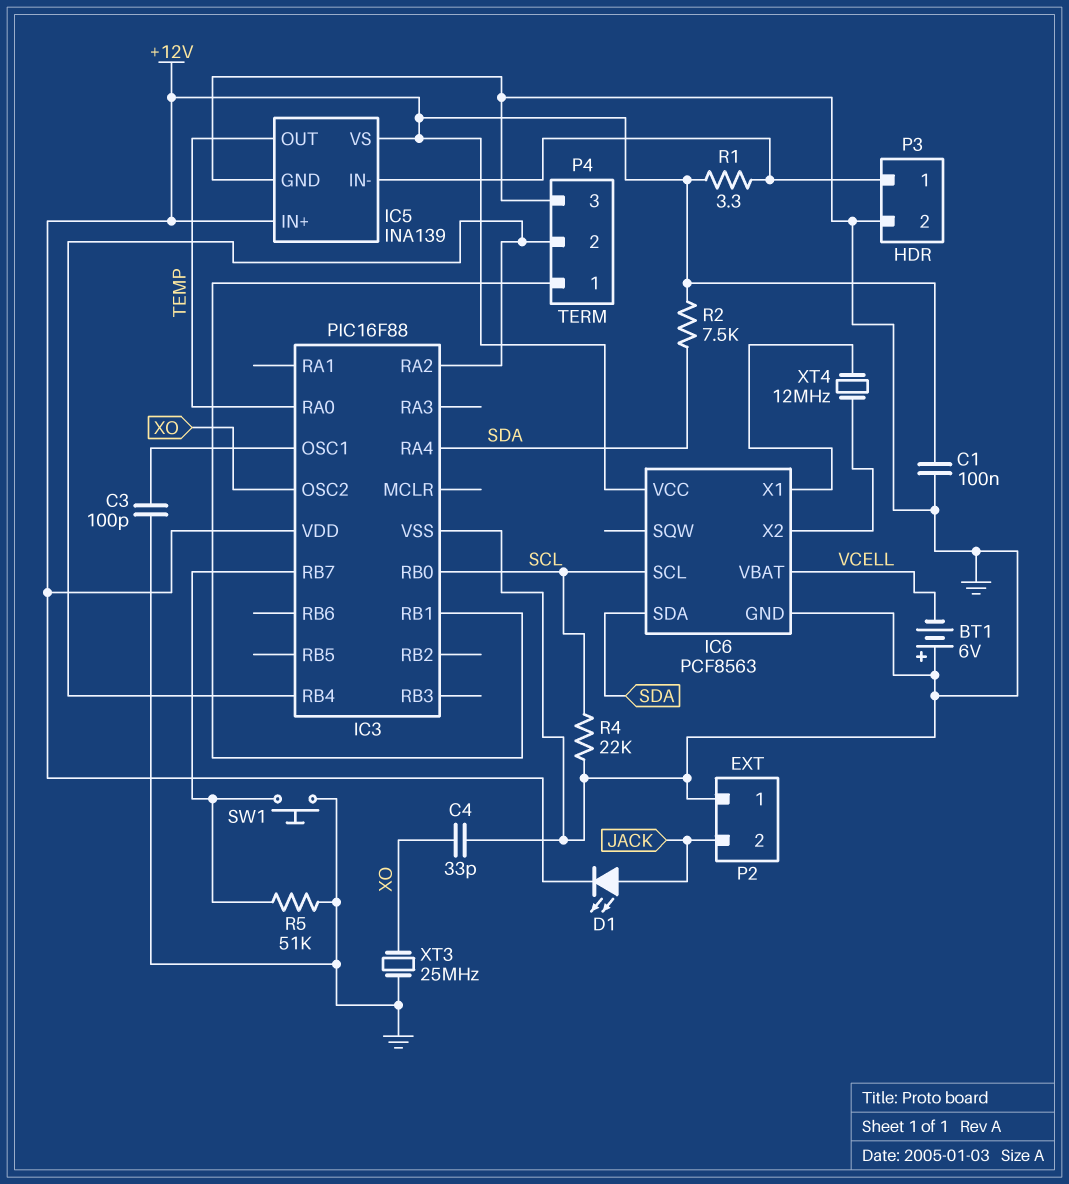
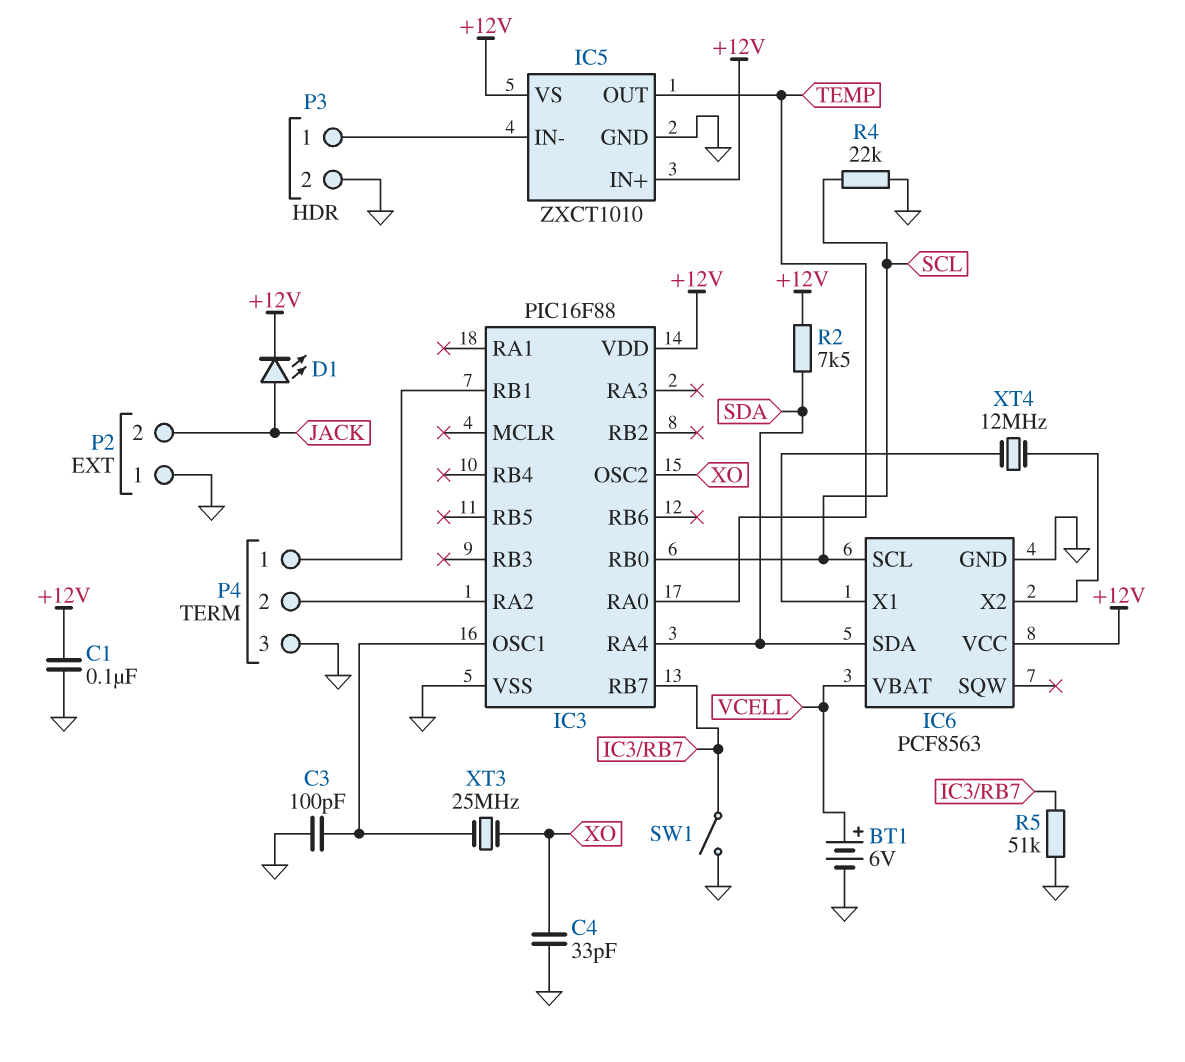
BT1: 6V (plus GND, minus VCELL) -> 6V (plus VCELL, minus GND)
IC3 pin RB4: IC3/RA2 -> none
IC5: INA139 -> ZXCT1010
R1: 3.3 (+12V, IC5/IN-) -> none
SW1: button (GND, IC3/RB7) -> switch (GND, IC3/RB7)
XT3: 25MHz (GND, XO) -> 25MHz (IC3/OSC1, XO)

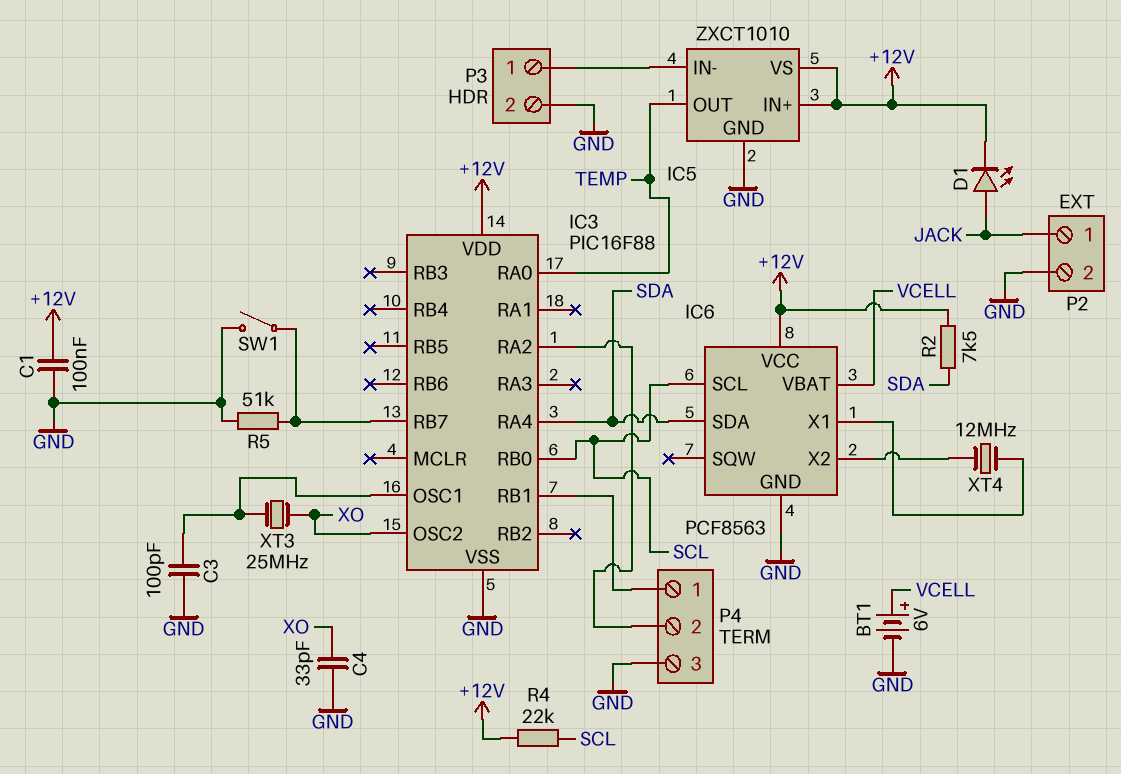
P2 pin 1: GND -> JACK
P2 pin 2: JACK -> GND
R4: 22k (GND, SCL) -> 22k (+12V, SCL)

